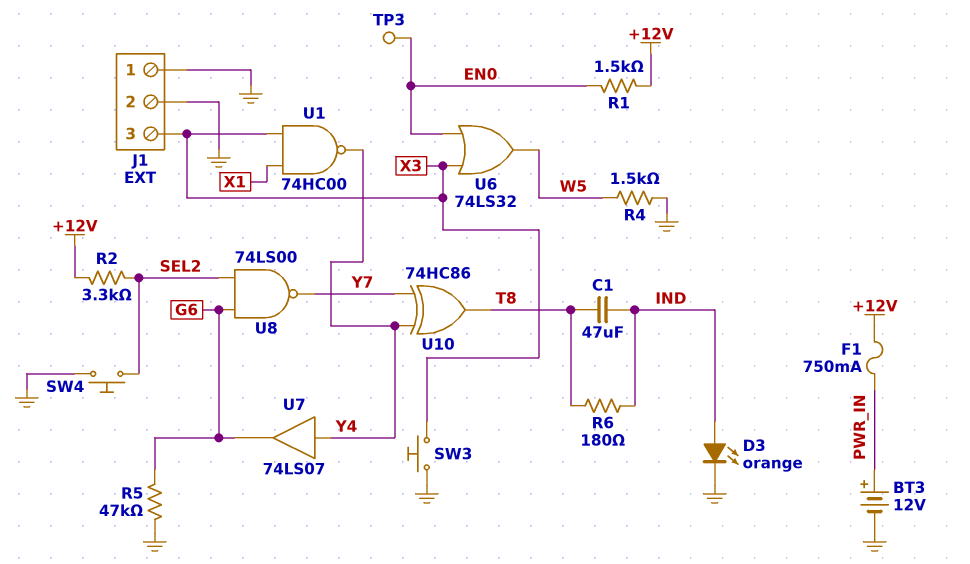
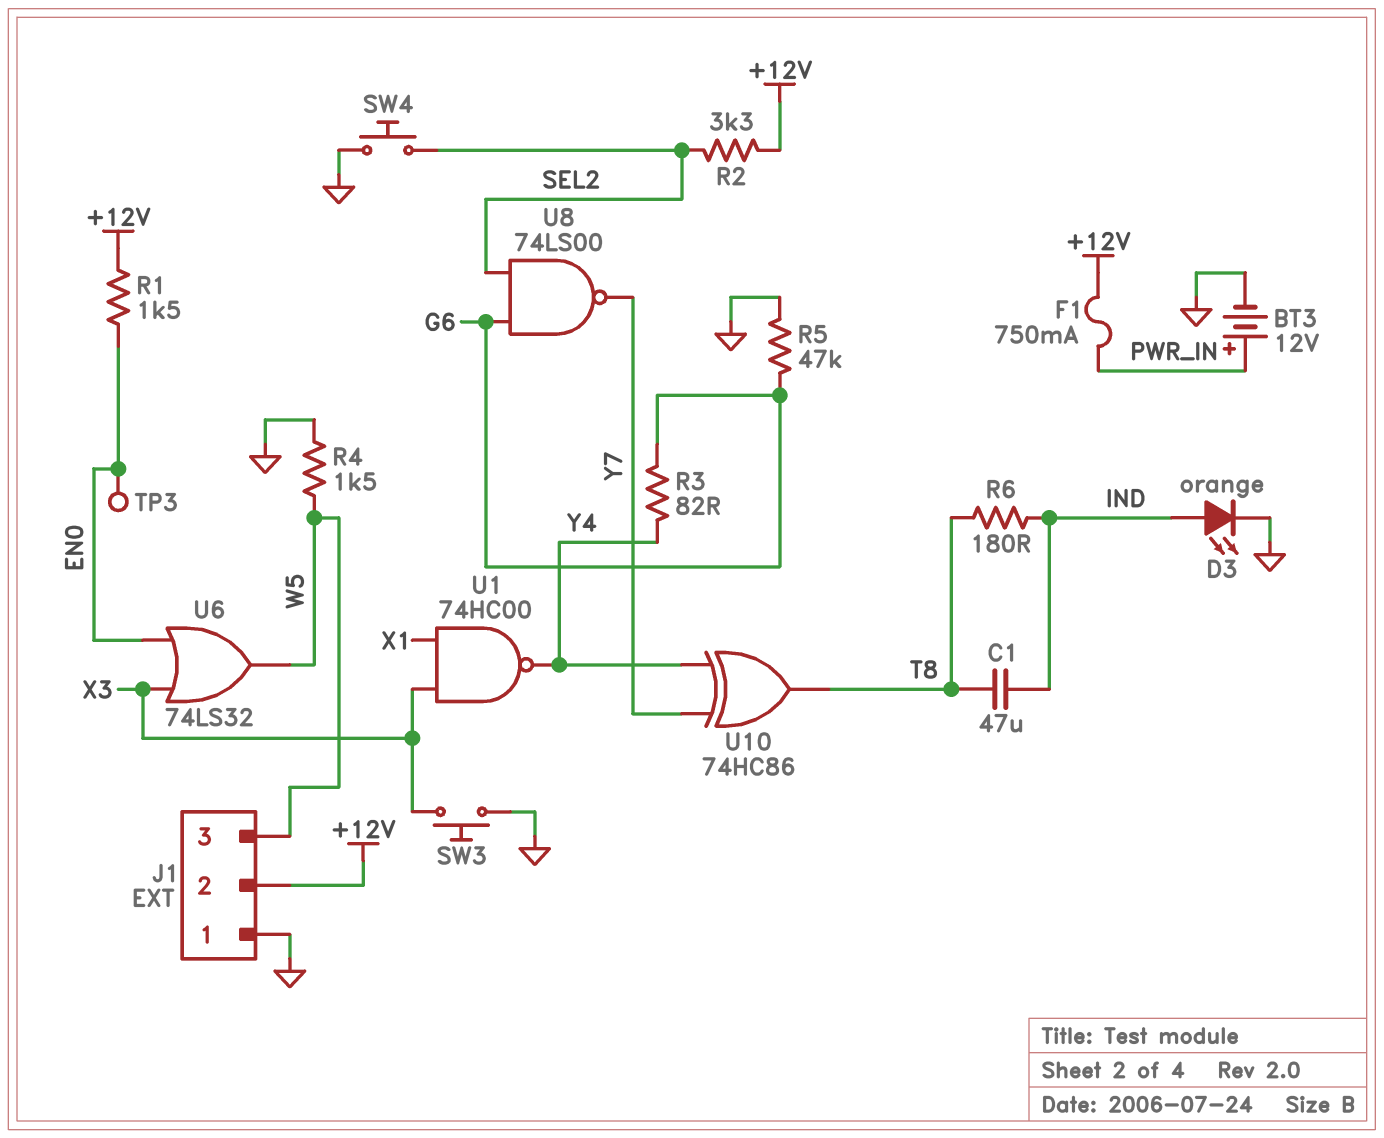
J1 pin 2: GND -> +12V
J1 pin 3: X3 -> W5
R3: none -> 82 (G6, Y4)
U7: buffer 74LS07 (in Y4, out G6) -> none

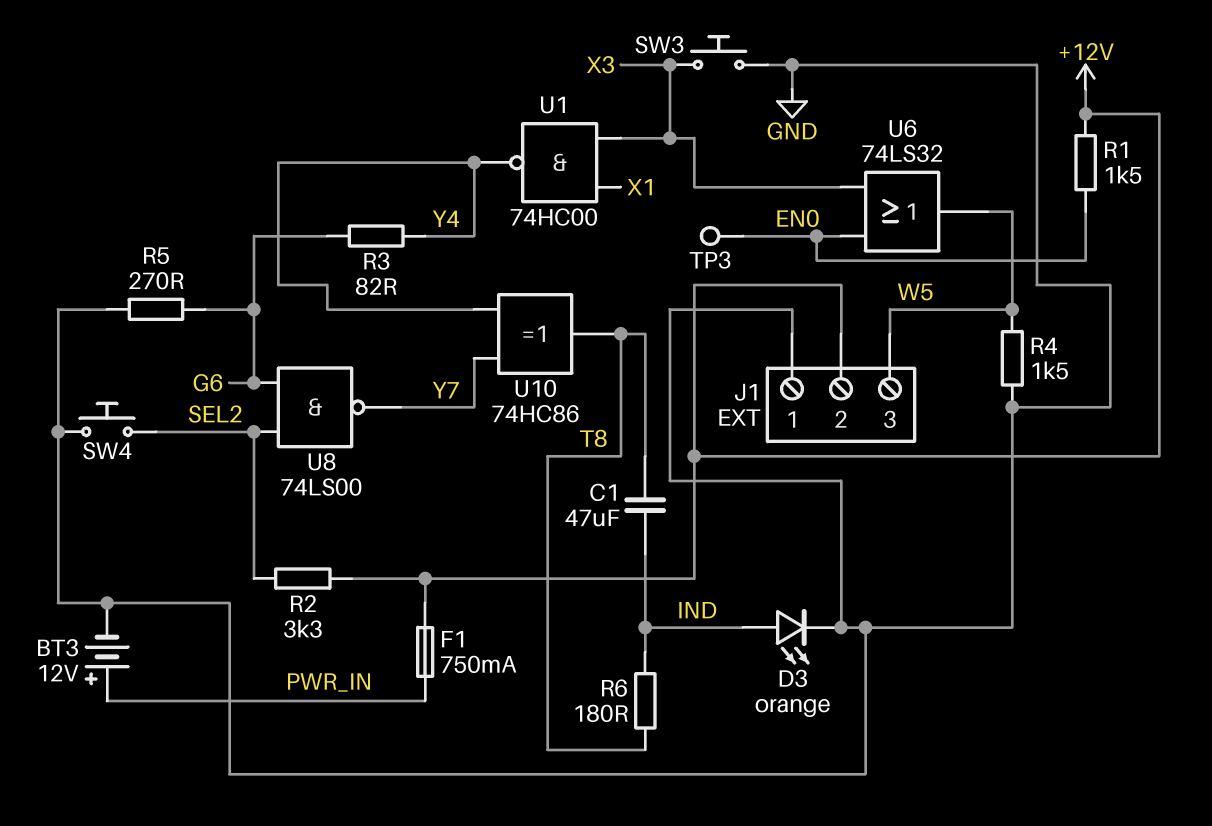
R5: 47k (G6, GND) -> 270 (G6, GND)

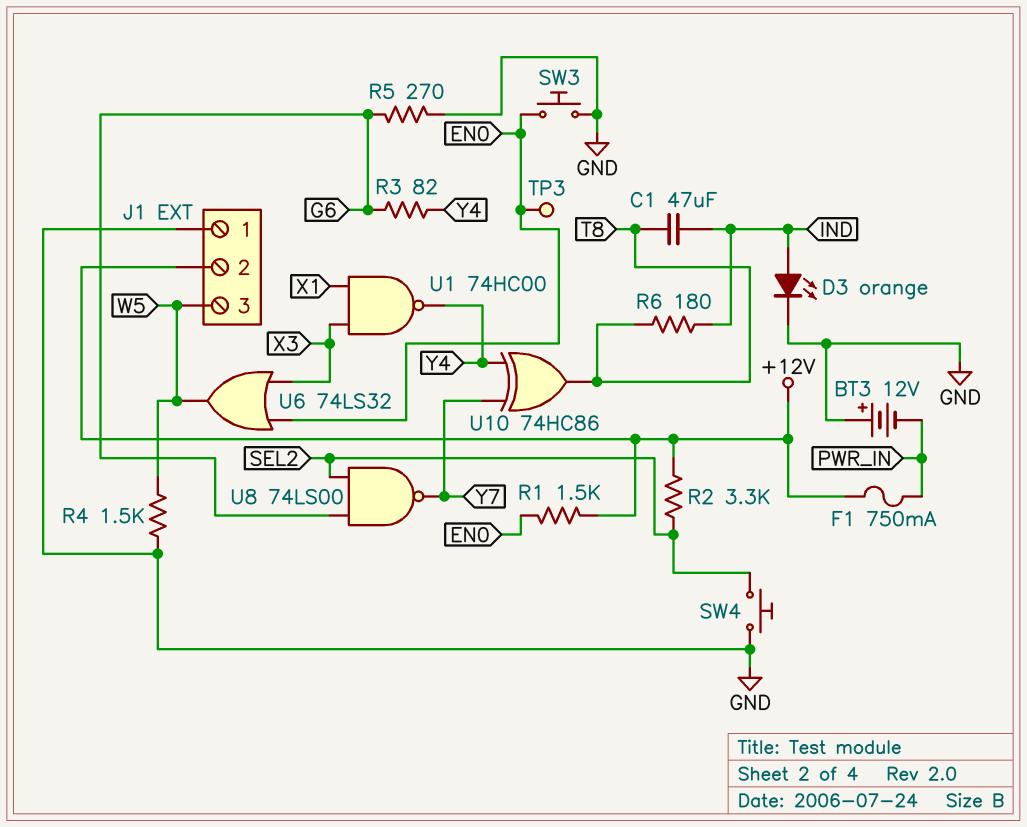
BT3: 12V (plus PWR_IN, minus GND) -> 12V (plus GND, minus PWR_IN)
SW3: button (GND, X3) -> button (EN0, GND)

